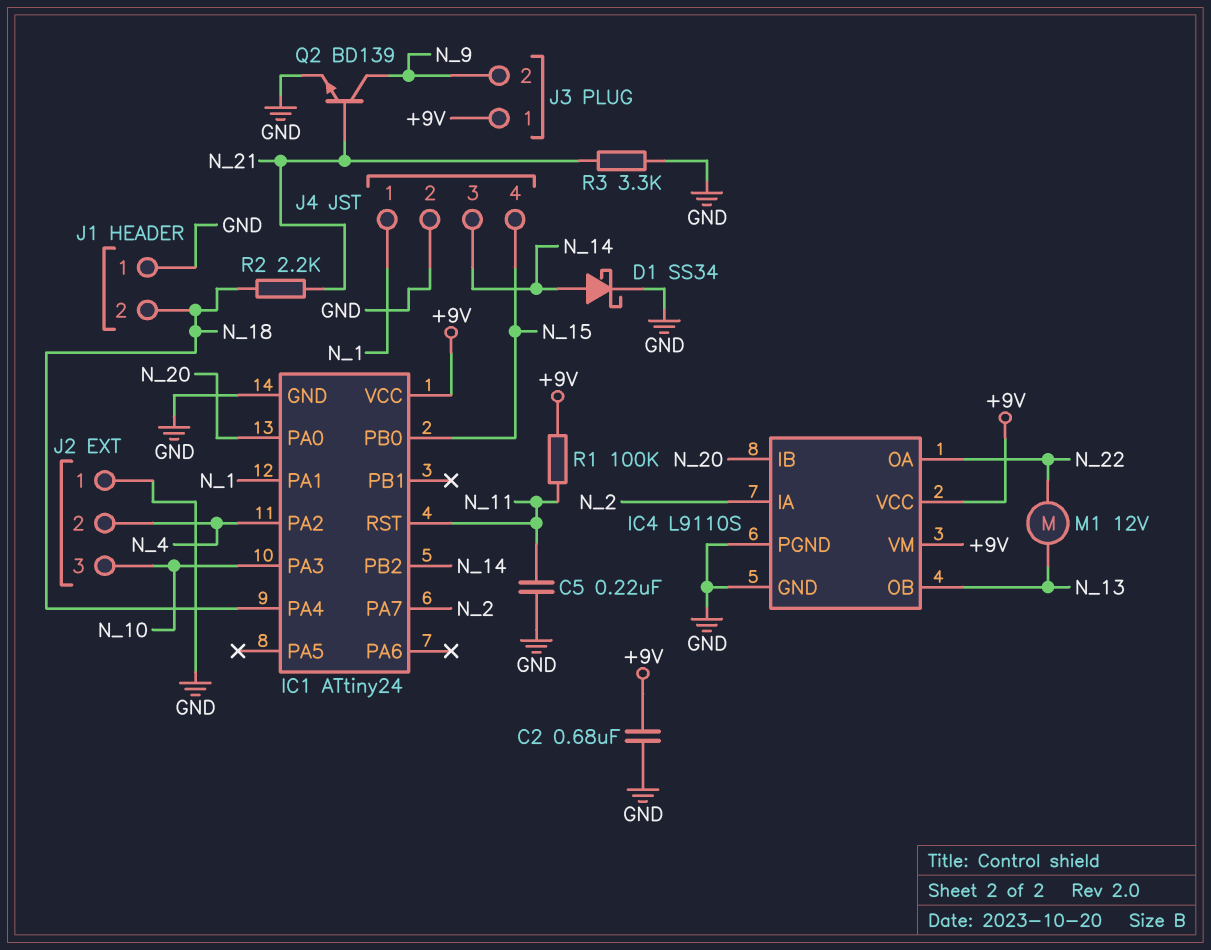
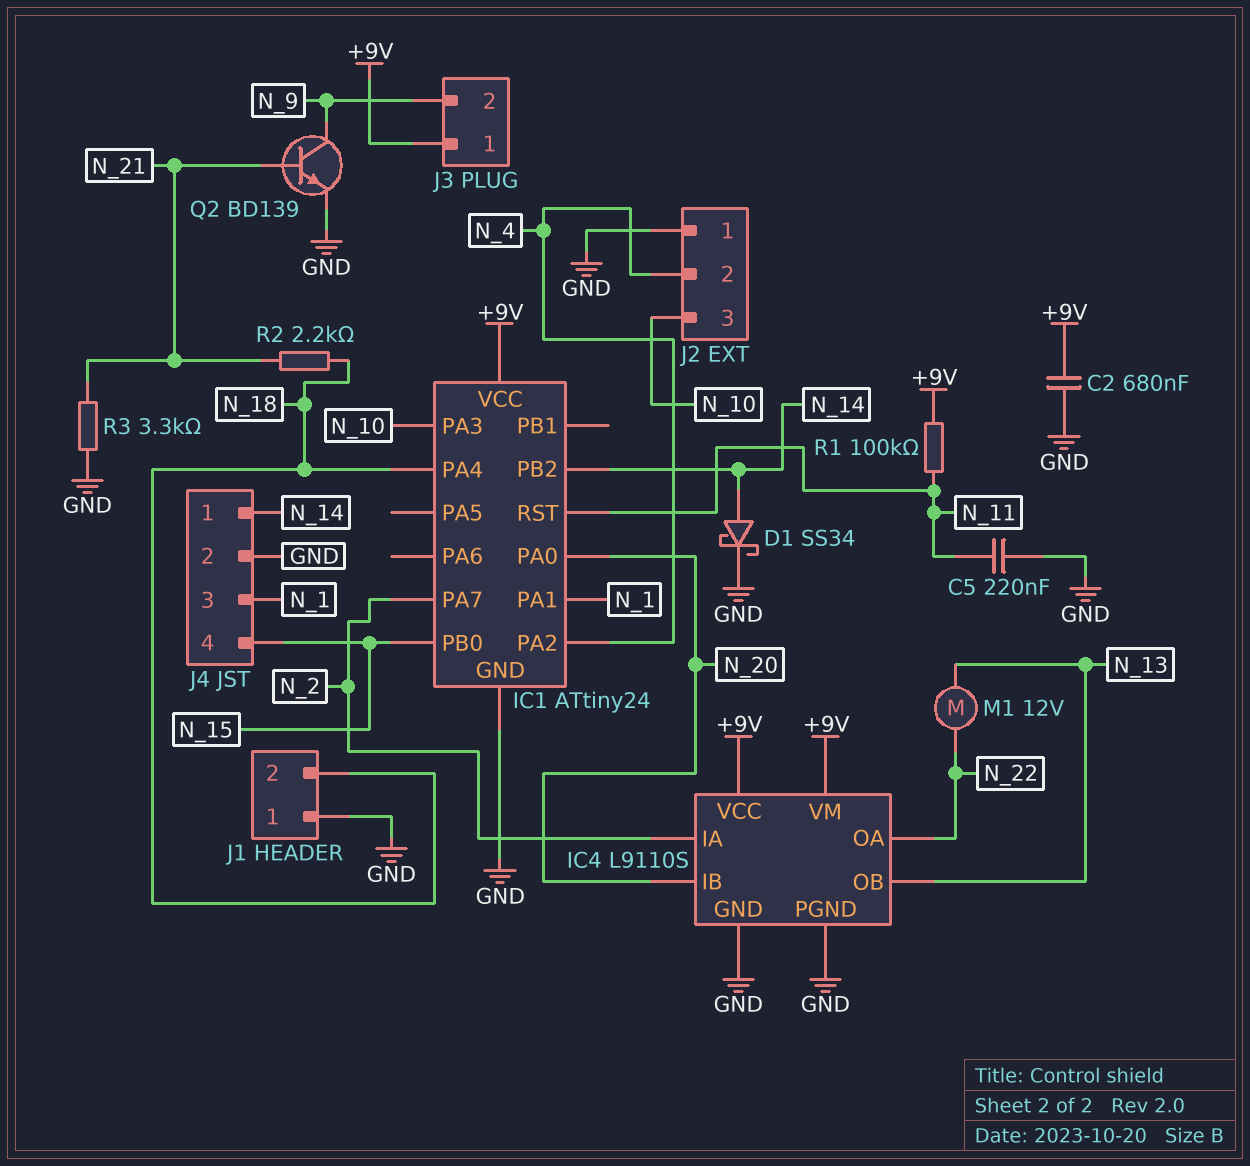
J4 pin 1: N_1 -> N_14
J4 pin 3: N_14 -> N_1

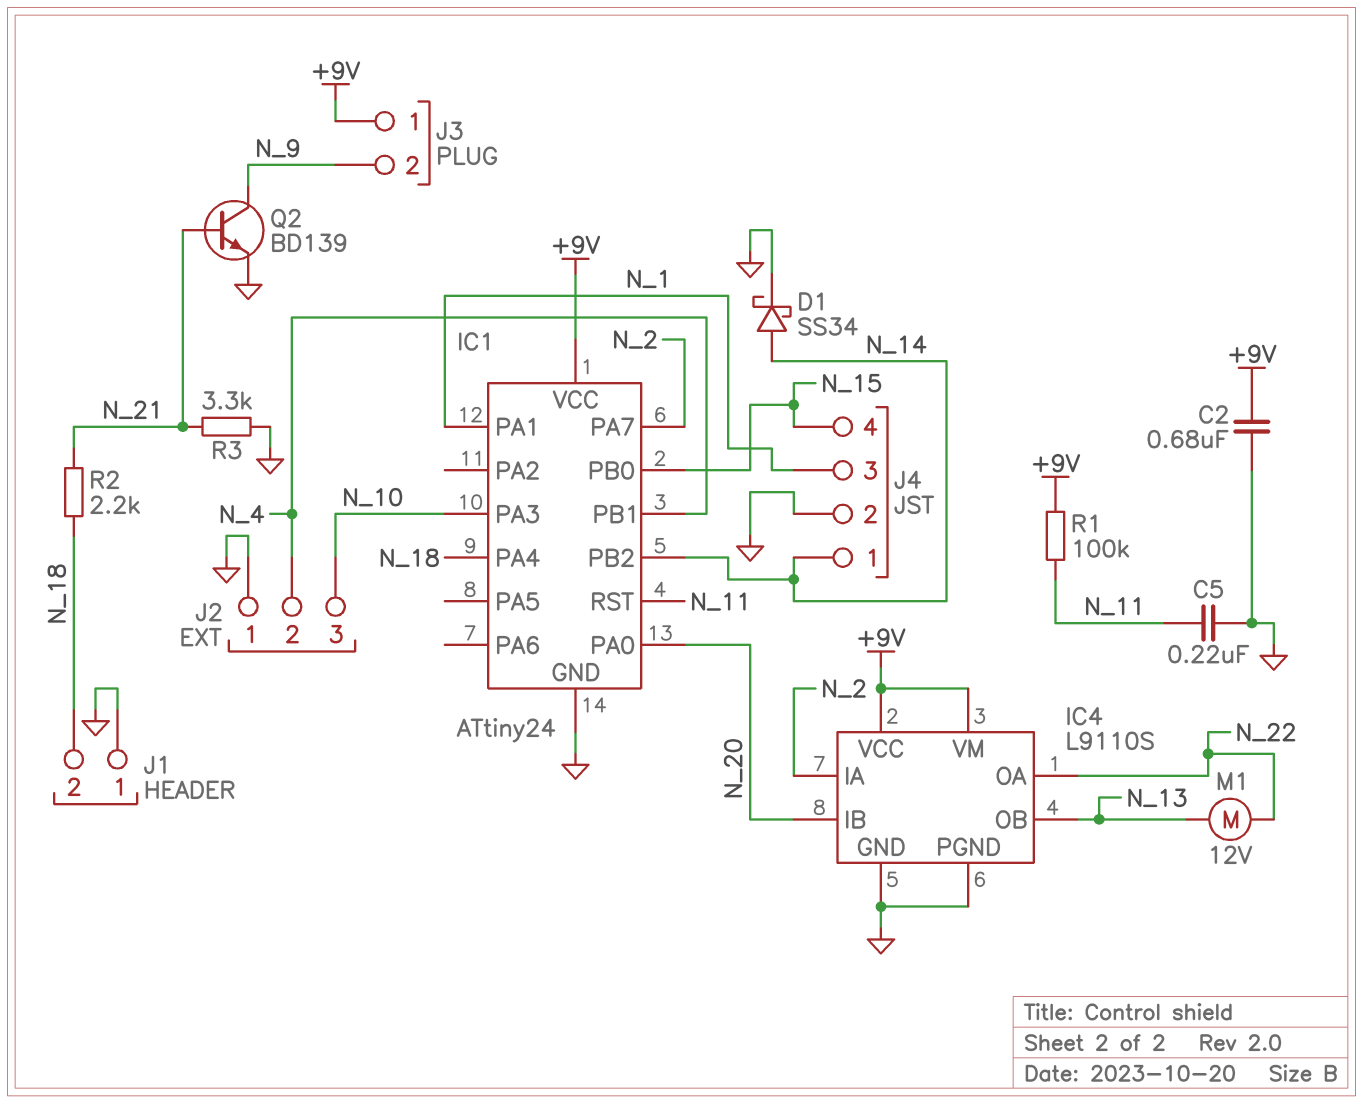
IC1 pin PA2: N_4 -> none
IC1 pin PB1: none -> N_4

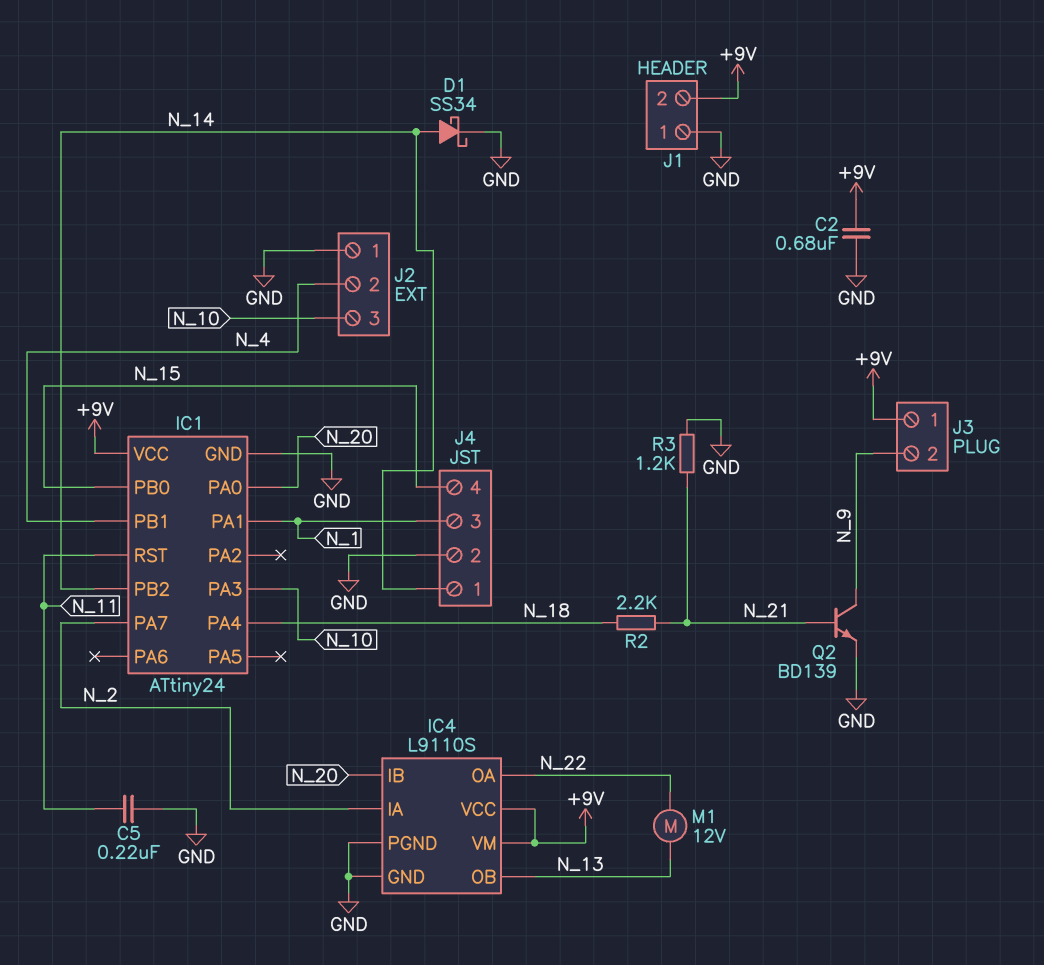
J1 pin 2: N_18 -> +9V
R1: 100k (+9V, N_11) -> none
R3: 3.3k (GND, N_21) -> 1.2k (GND, N_21)

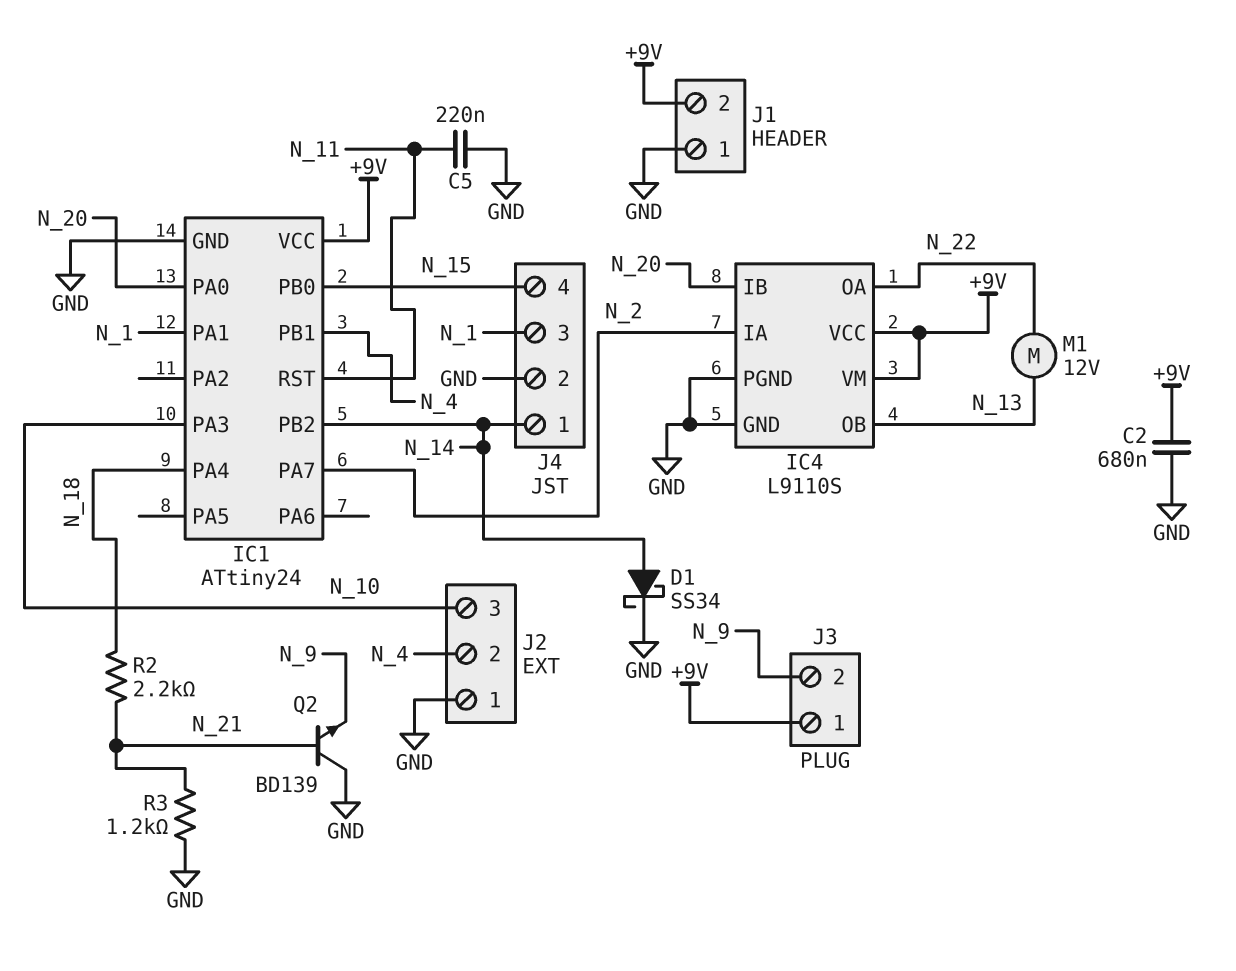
Q2: NPN BD139 (B N_21, C N_9, E GND) -> NPN BD139 (B N_21, C GND, E N_9)

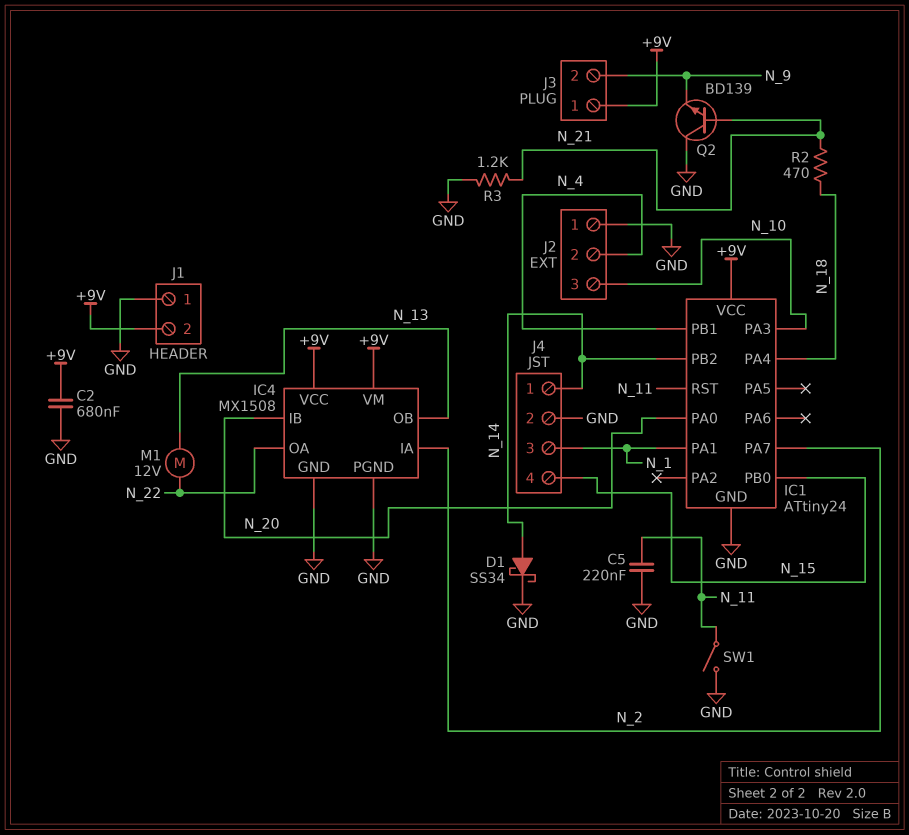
IC4: L9110S -> MX1508
R2: 2.2k (N_18, N_21) -> 470 (N_18, N_21)
SW1: none -> switch (GND, N_11)

